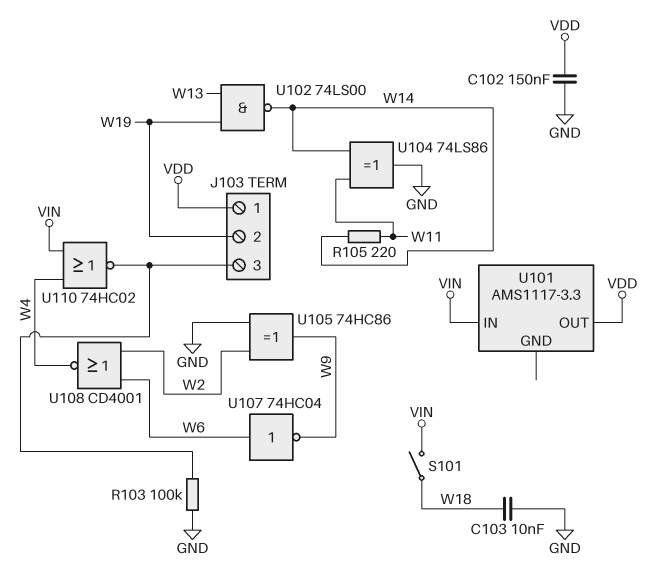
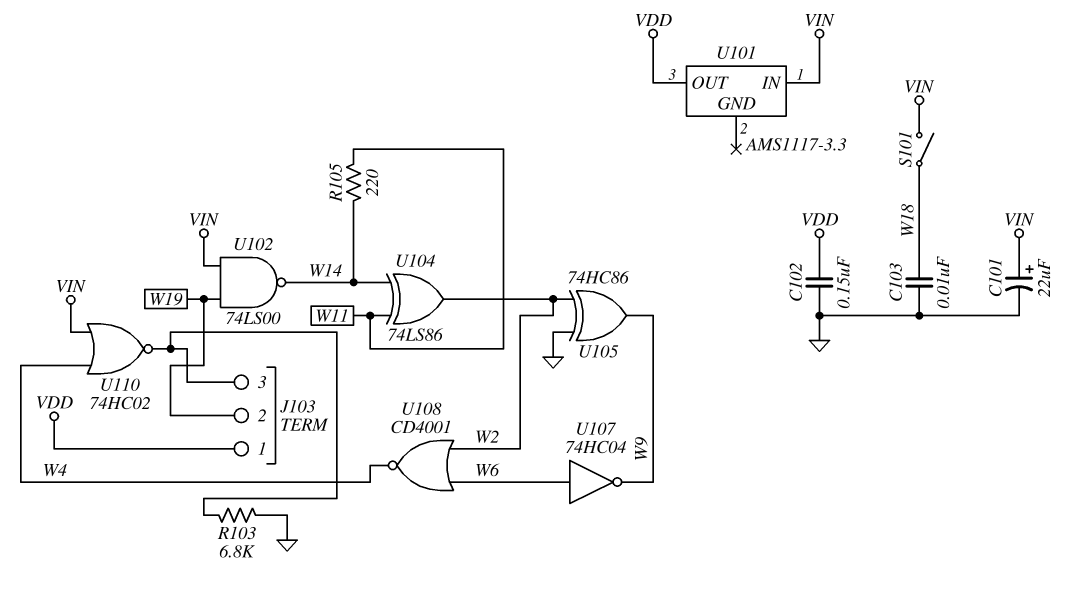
C101: none -> 22uF (plus VIN, minus GND)
R103: 100k (GND, J103/3) -> 6.8k (GND, J103/3)
U102: NAND 74LS00 (in W13, in W19, out W14) -> NAND 74LS00 (in VIN, in W19, out W14)
U104: XOR 74LS86 (in W11, in W14, out GND) -> XOR 74LS86 (in W11, in W14, out W2)

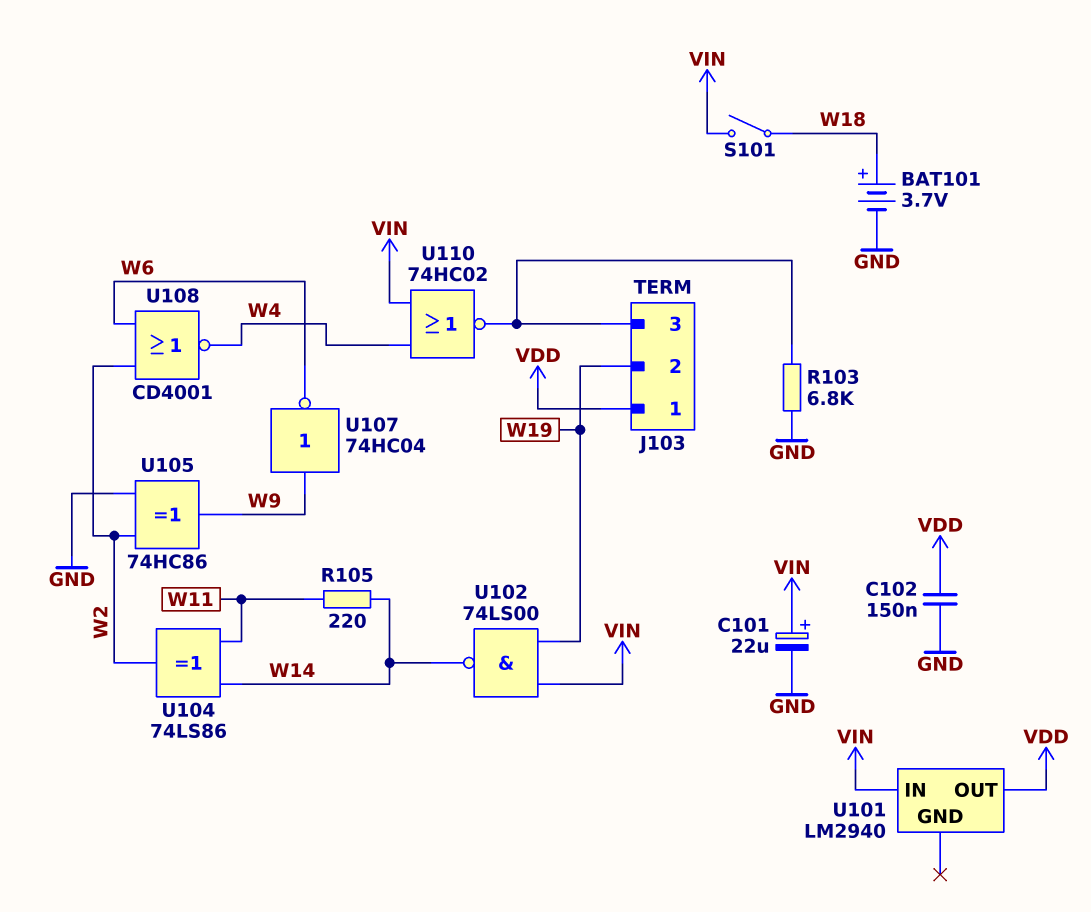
BAT101: none -> 3.7V (plus W18, minus GND)
C103: 10nF (GND, W18) -> none
U101: AMS1117-3.3 -> LM2940
U107: NOT 74HC04 (in W6, out W9) -> NOT 74HC04 (in W9, out W6)

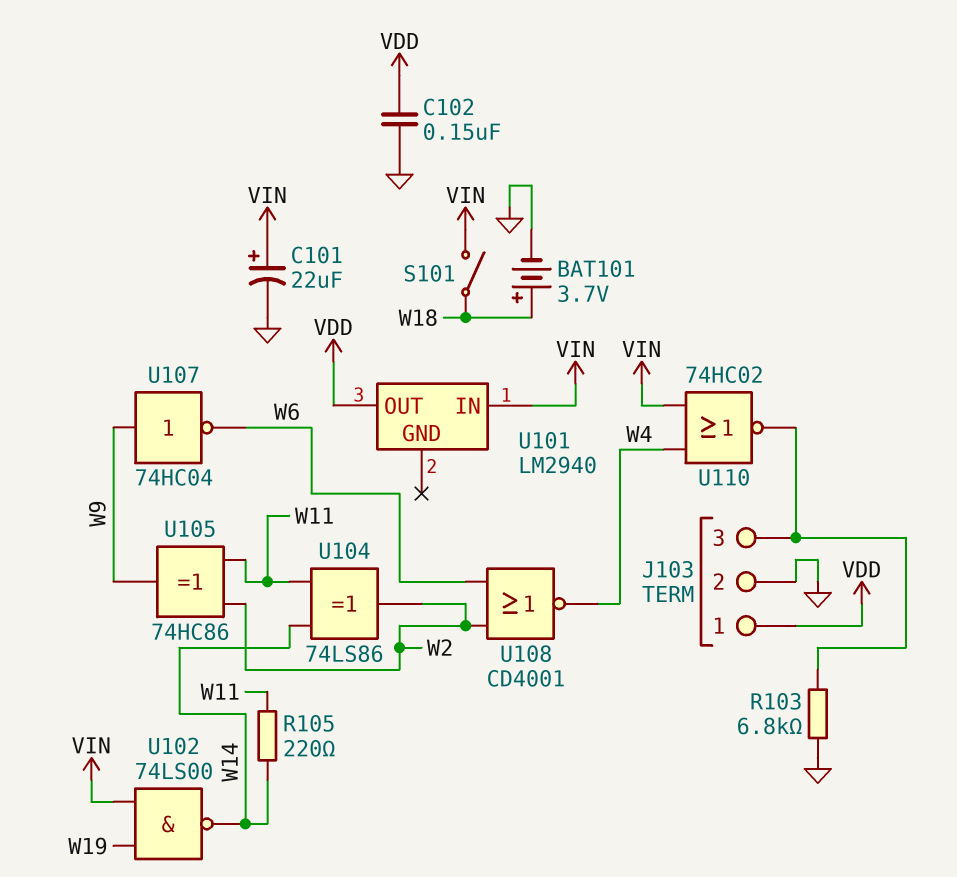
J103 pin 2: W19 -> GND
U105: XOR 74HC86 (in GND, in W2, out W9) -> XOR 74HC86 (in W2, in W11, out W9)

